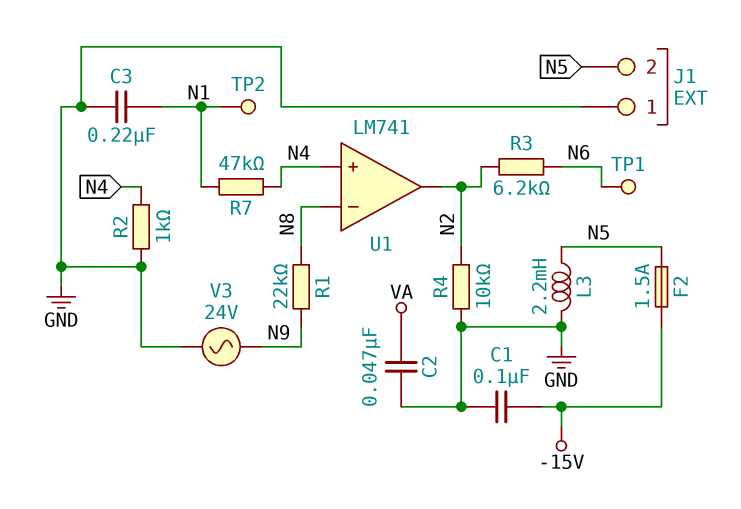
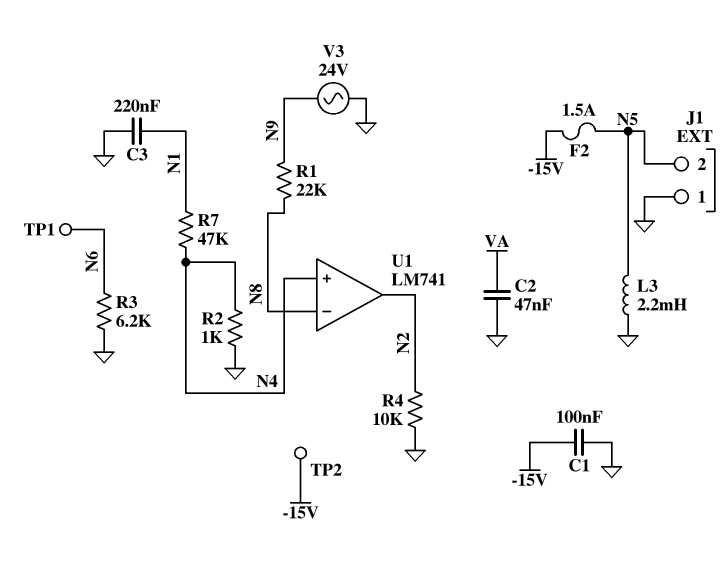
R3: 6.2k (N2, N6) -> 6.2k (GND, N6)
TP2: test point (N1) -> test point (-15V)

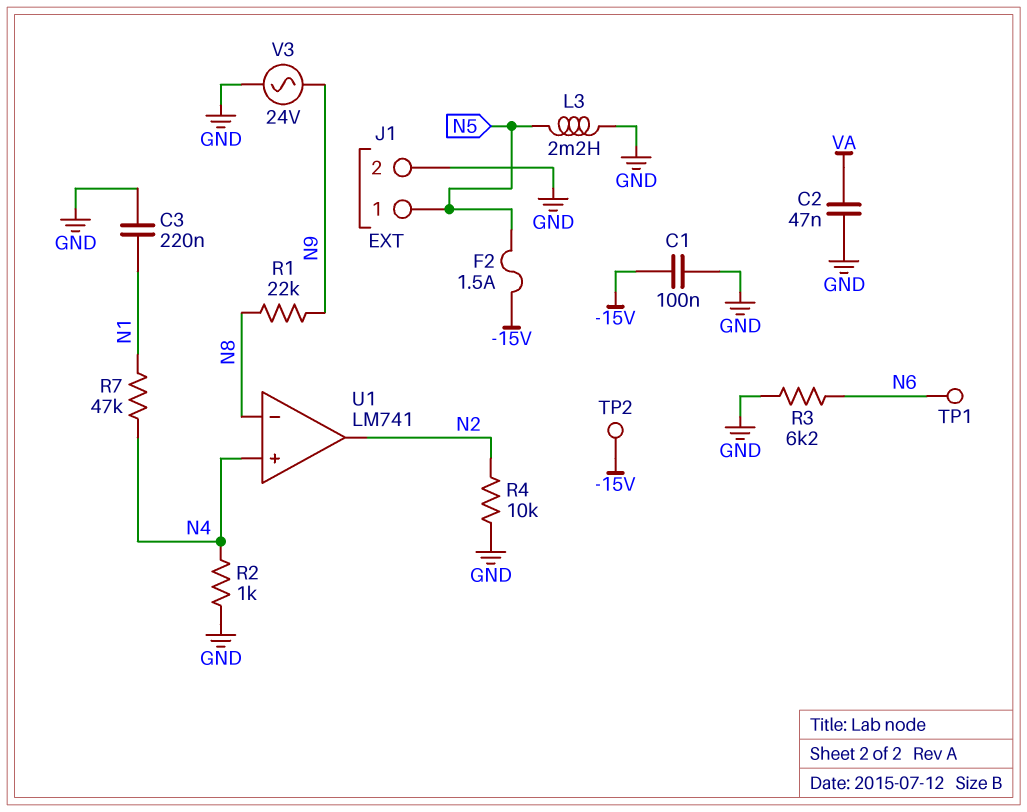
J1 pin 1: GND -> N5
J1 pin 2: N5 -> GND

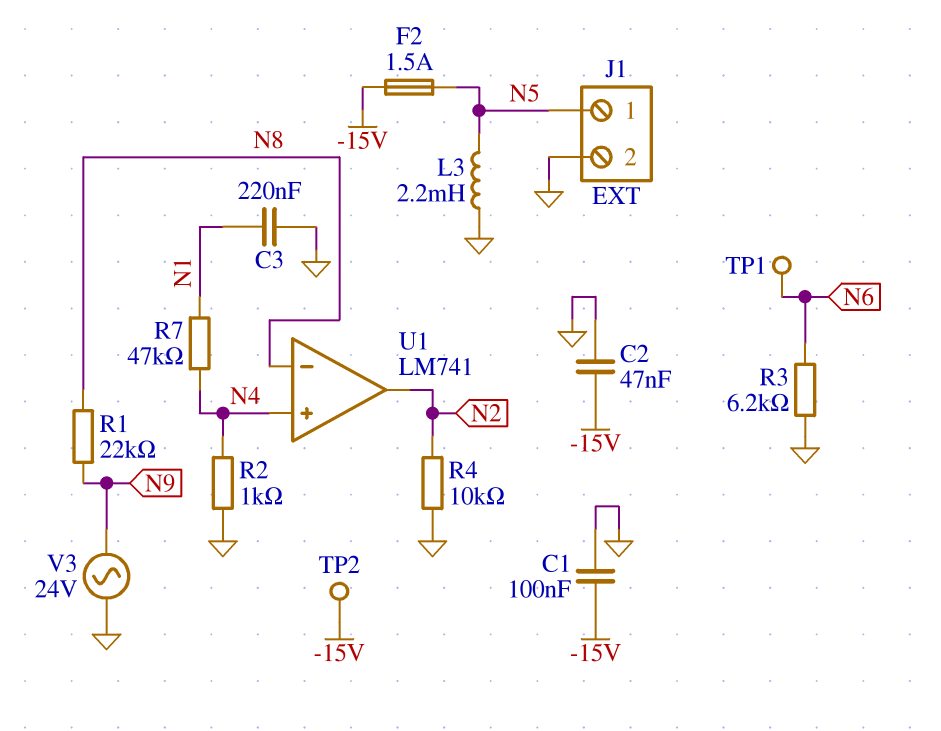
C2: 47nF (GND, VA) -> 47nF (-15V, GND)

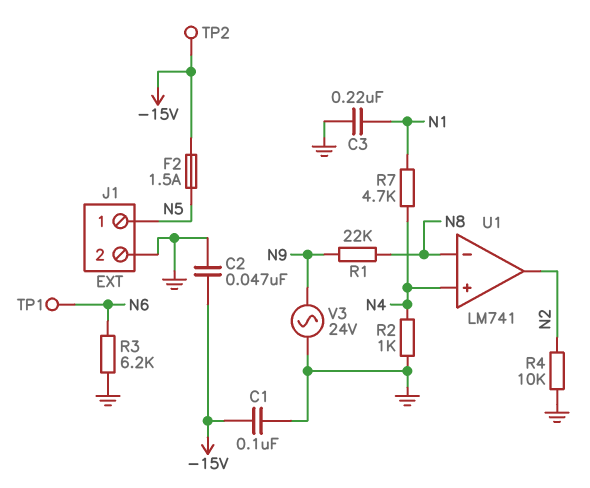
L3: 2.2mH (GND, N5) -> none
R7: 47k (N1, N4) -> 4.7k (N1, N4)

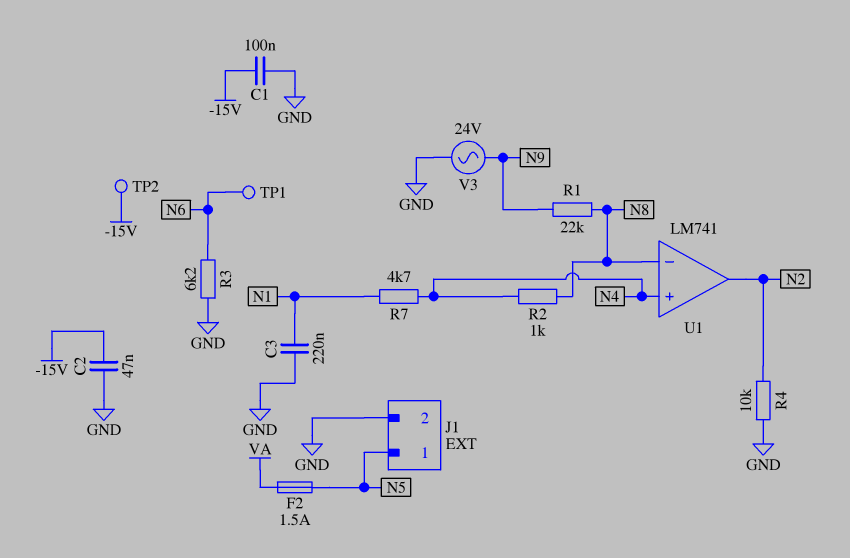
F2: 1.5A (-15V, N5) -> 1.5A (N5, VA)
R2: 1k (GND, N4) -> 1k (N4, N8)

